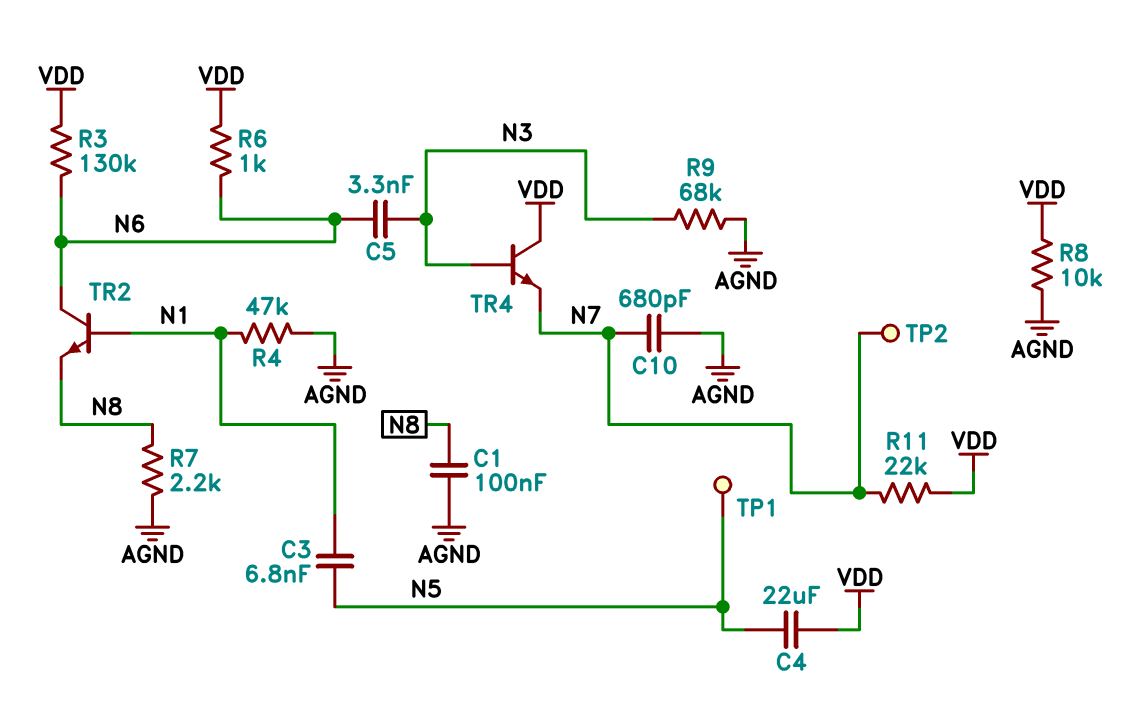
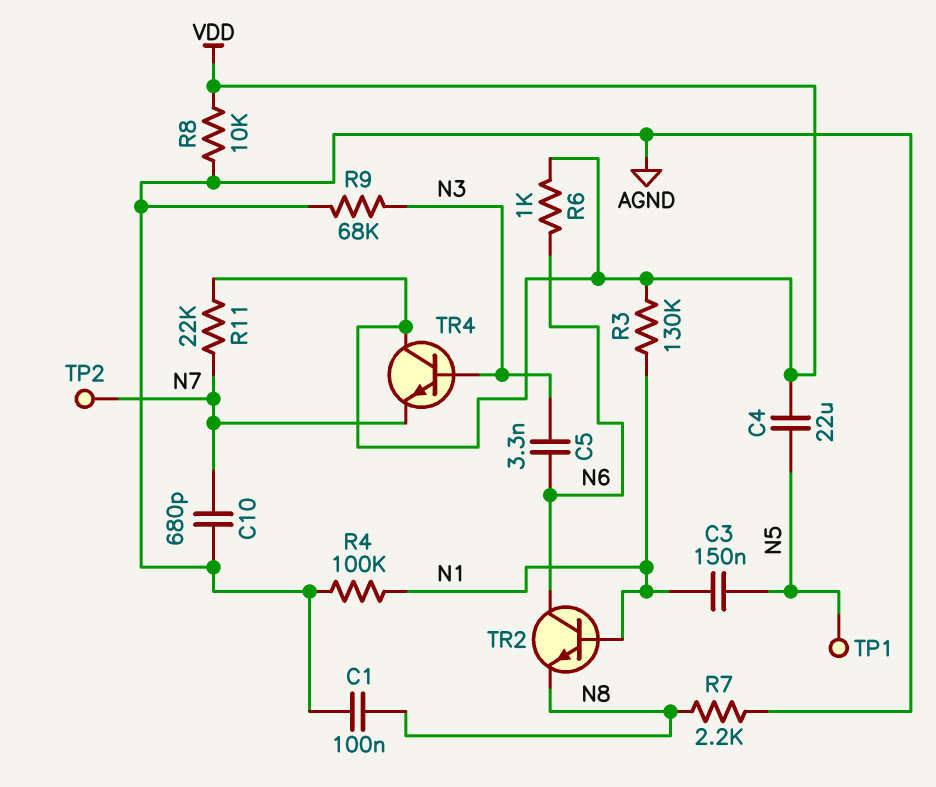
C3: 6.8nF (N1, N5) -> 150nF (N1, N5)
R3: 130k (N6, VDD) -> 130k (N1, VDD)
R4: 47k (AGND, N1) -> 100k (AGND, N1)

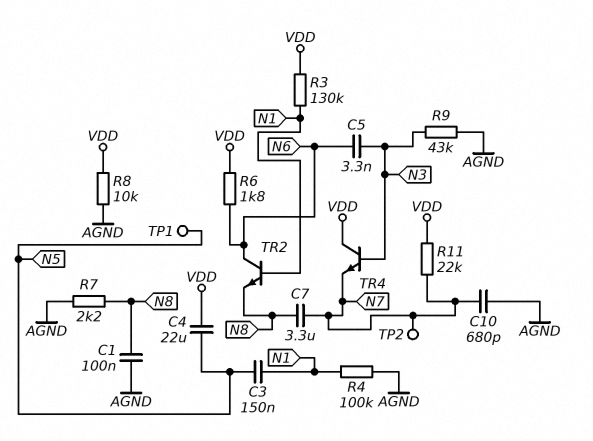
C7: none -> 3.3uF (N7, N8)
R6: 1k (N6, VDD) -> 1.8k (N6, VDD)
R9: 68k (AGND, N3) -> 43k (AGND, N3)

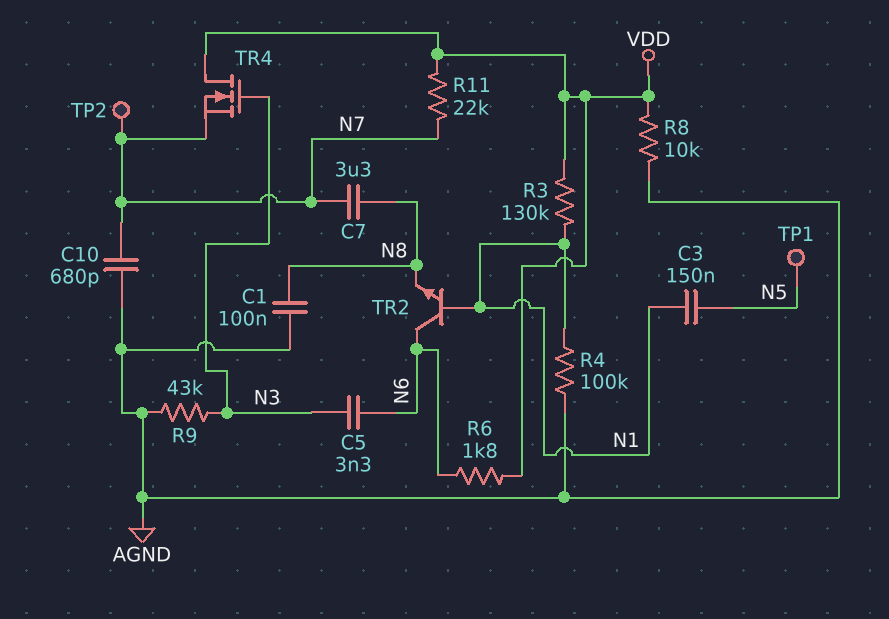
C4: 22uF (N5, VDD) -> none
R7: 2.2k (AGND, N8) -> none
TR4: NPN (B N3, C VDD, E N7) -> NMOS (G N3, D VDD, S N7)

